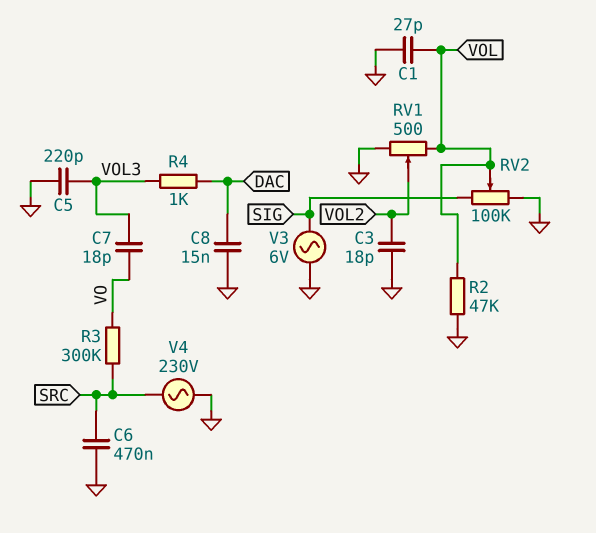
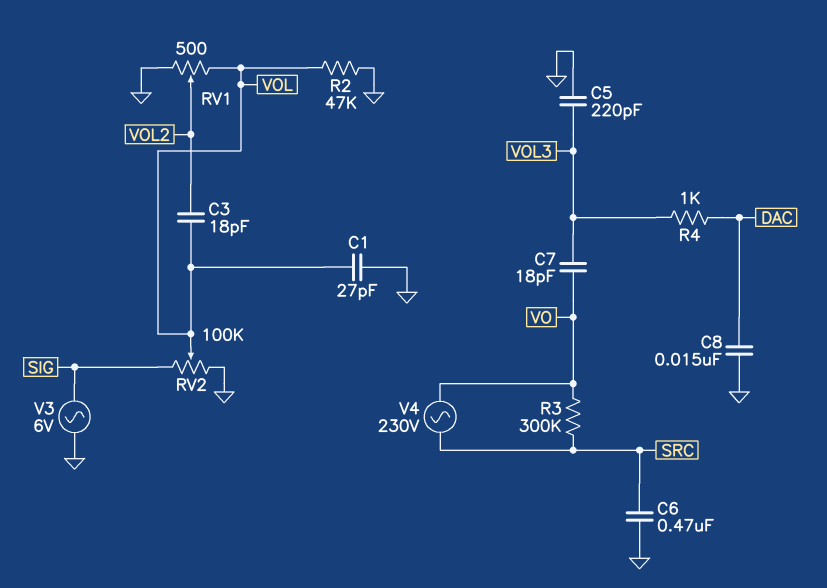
C3: 18pF (GND, VOL2) -> 18pF (VOL, VOL2)
V4: AC 230V (GND, SRC) -> AC 230V (SRC, VO)

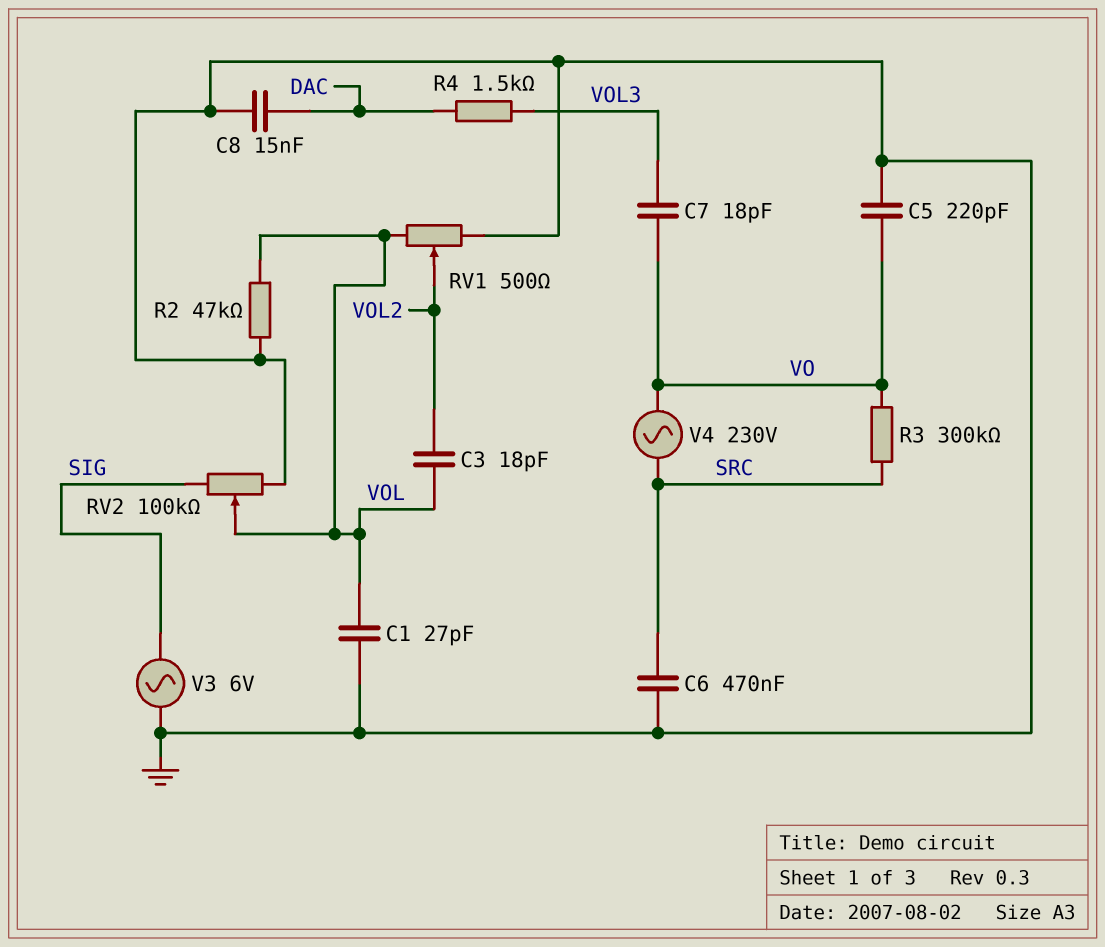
C5: 220pF (GND, VOL3) -> 220pF (GND, VO)
R4: 1k (DAC, VOL3) -> 1.5k (DAC, VOL3)

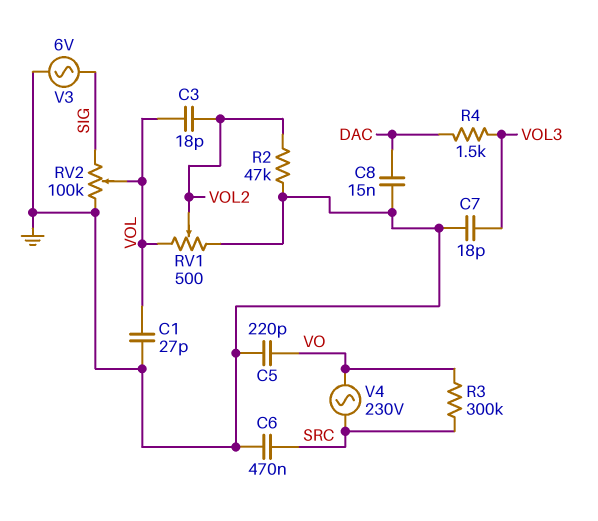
C7: 18pF (VO, VOL3) -> 18pF (GND, VOL3)
R2: 47k (GND, VOL) -> 47k (GND, VOL2)

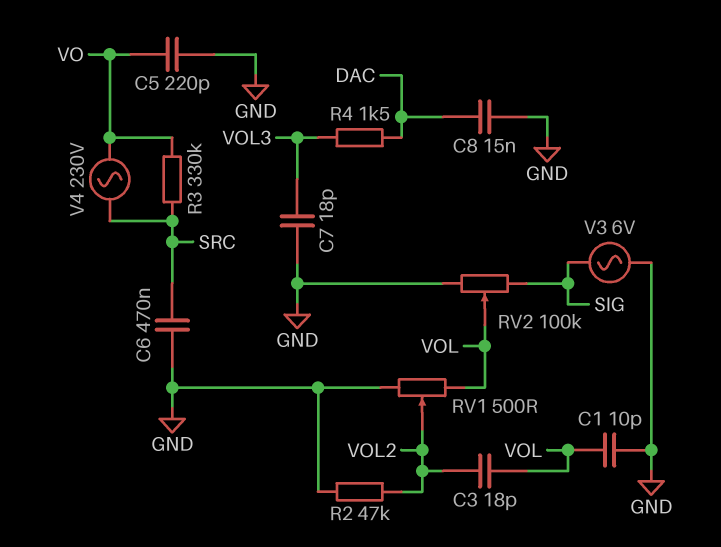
C1: 27pF (GND, VOL) -> 10pF (GND, VOL)
R3: 300k (SRC, VO) -> 330k (SRC, VO)

